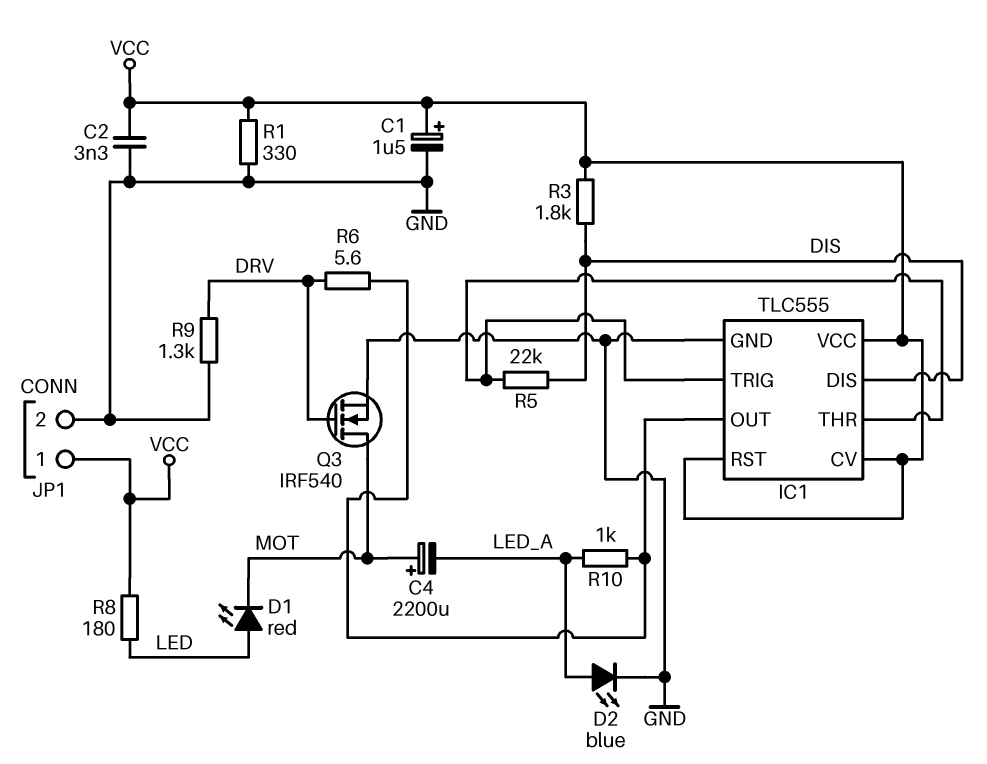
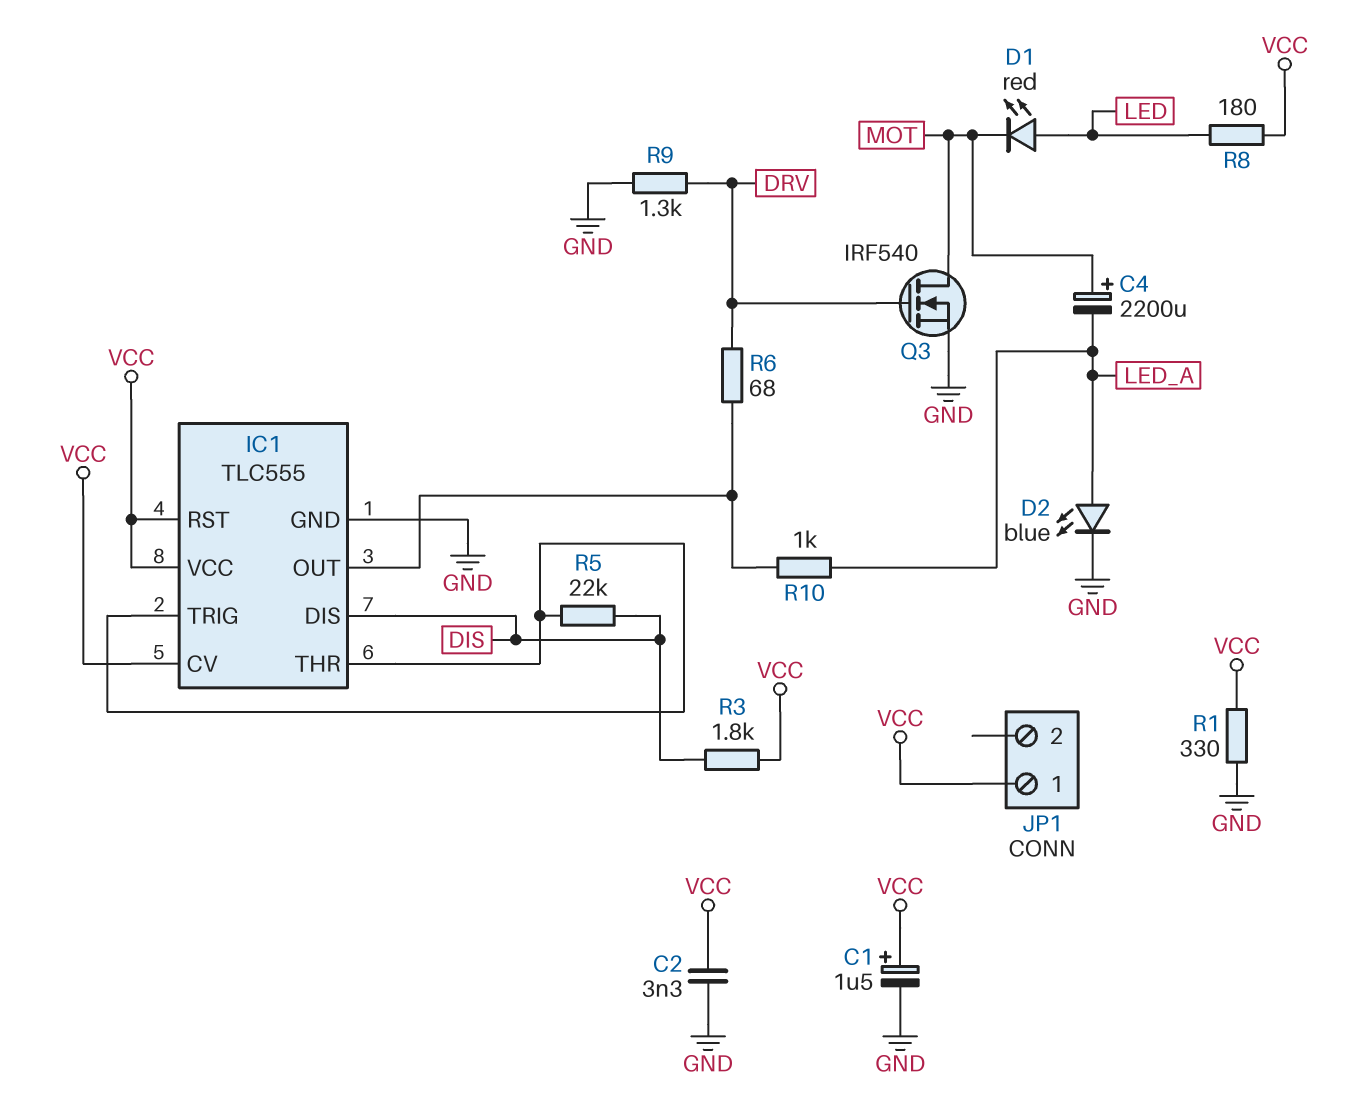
JP1 pin 2: GND -> none
R6: 5.6 (DRV, IC1/OUT) -> 68 (DRV, IC1/OUT)

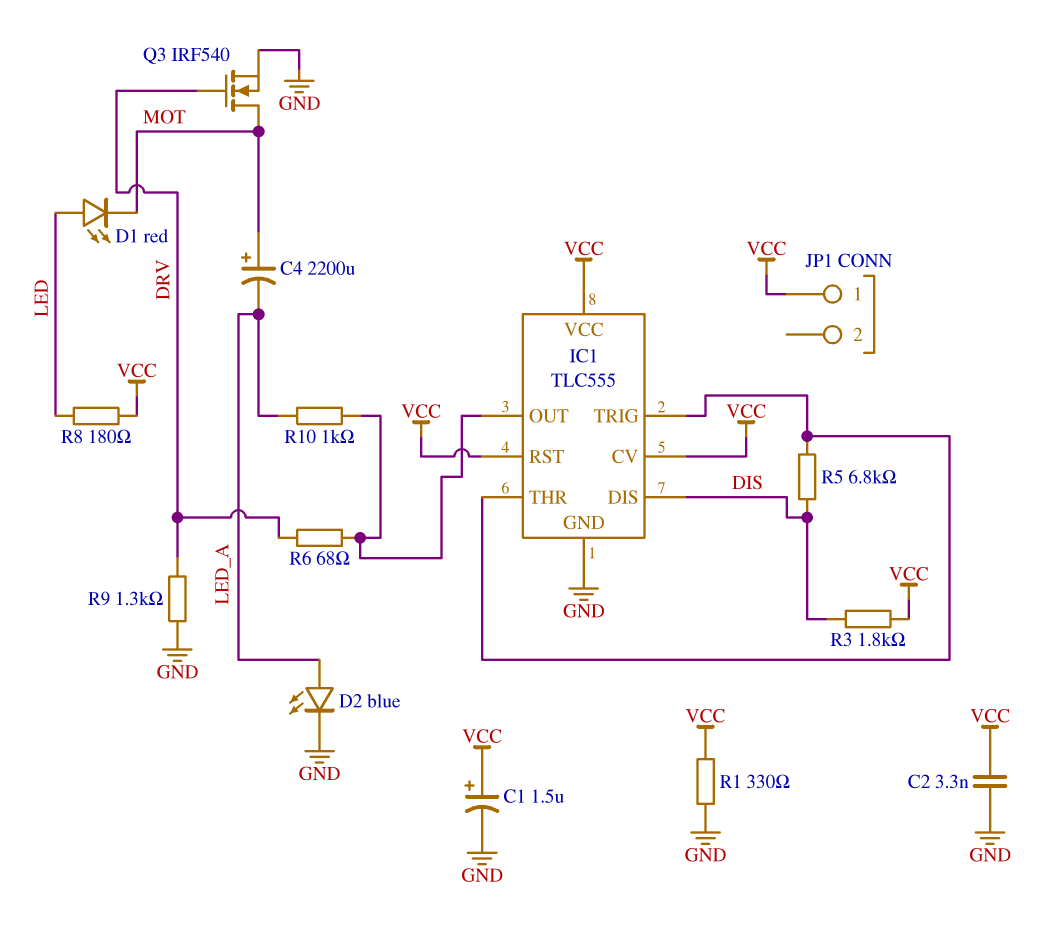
R5: 22k (DIS, IC1/THR) -> 6.8k (DIS, IC1/THR)

